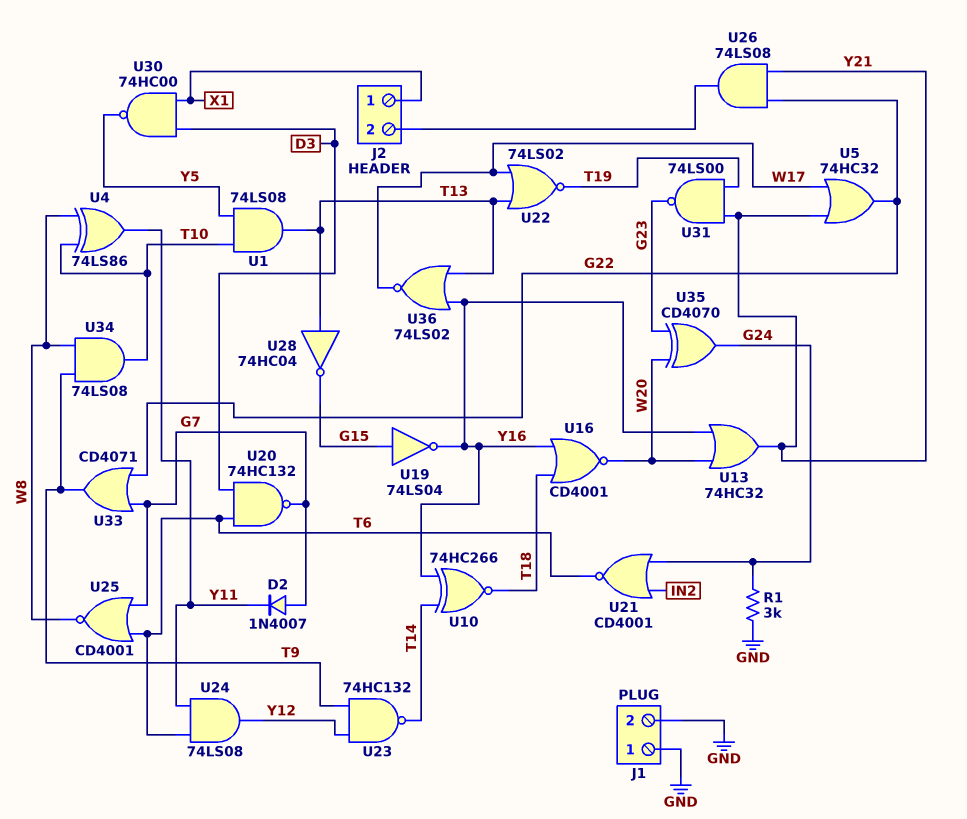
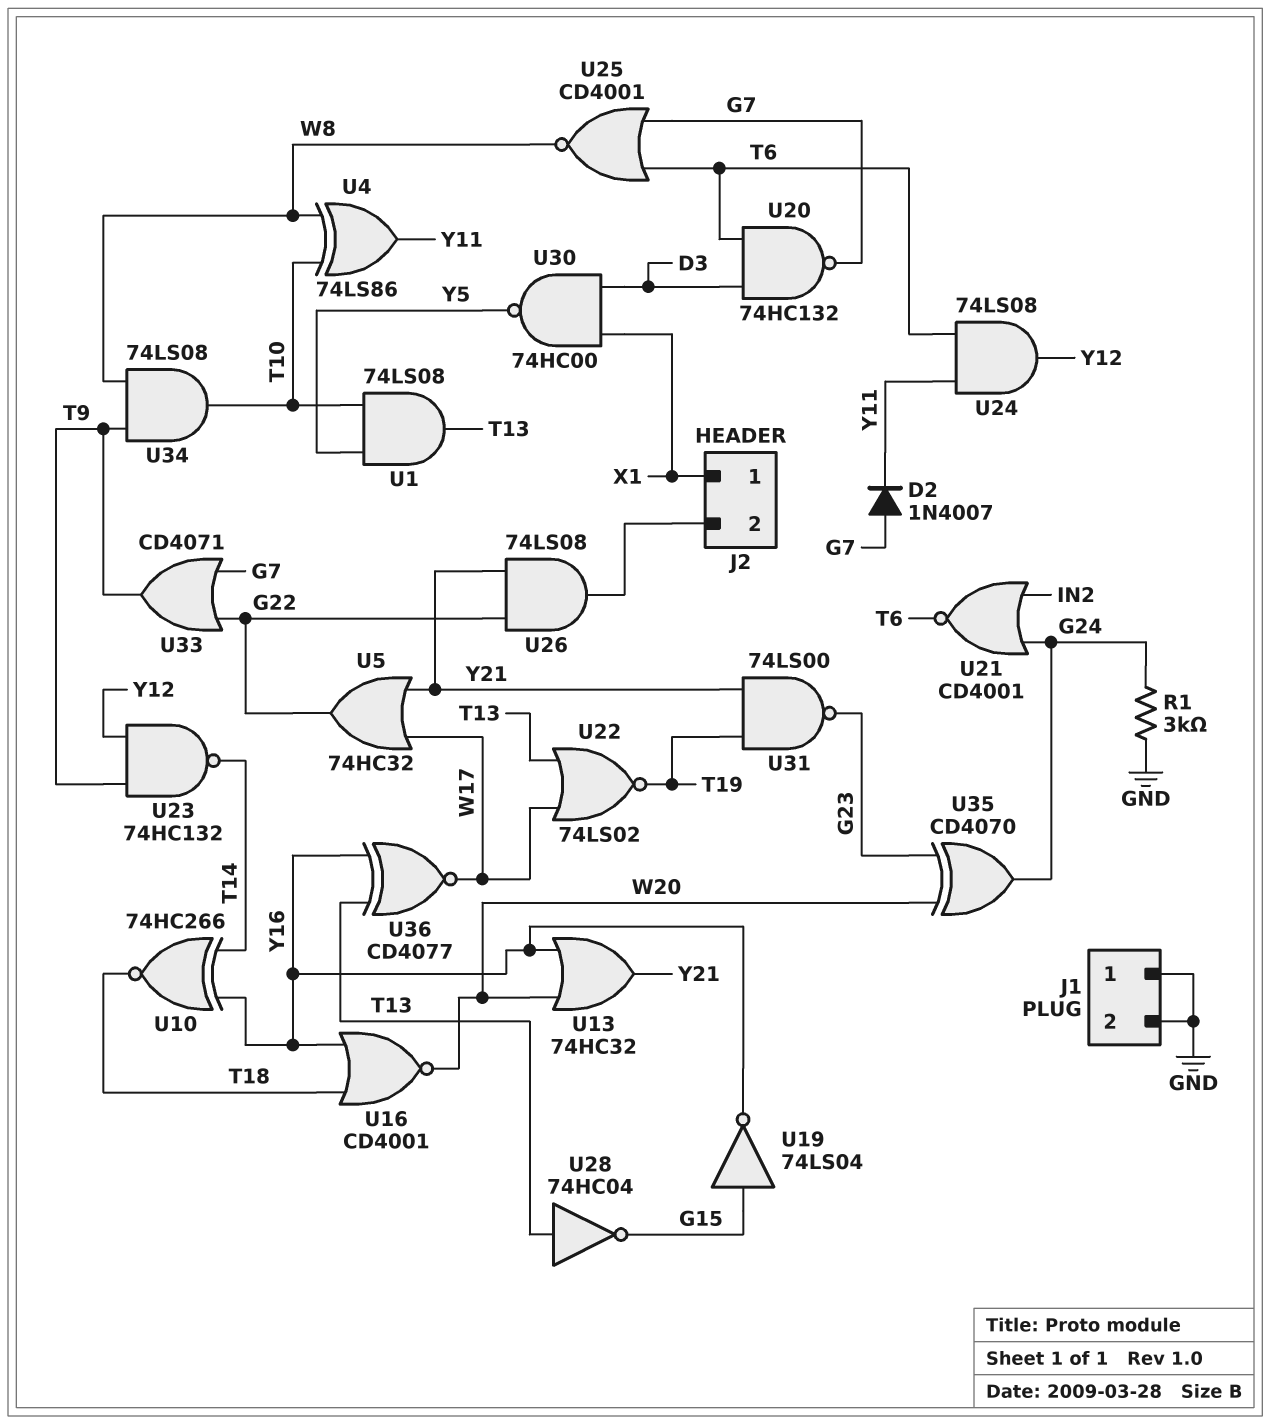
U36: NOR 74LS02 (in T13, in Y16, out W17) -> XNOR CD4077 (in T13, in Y16, out W17)

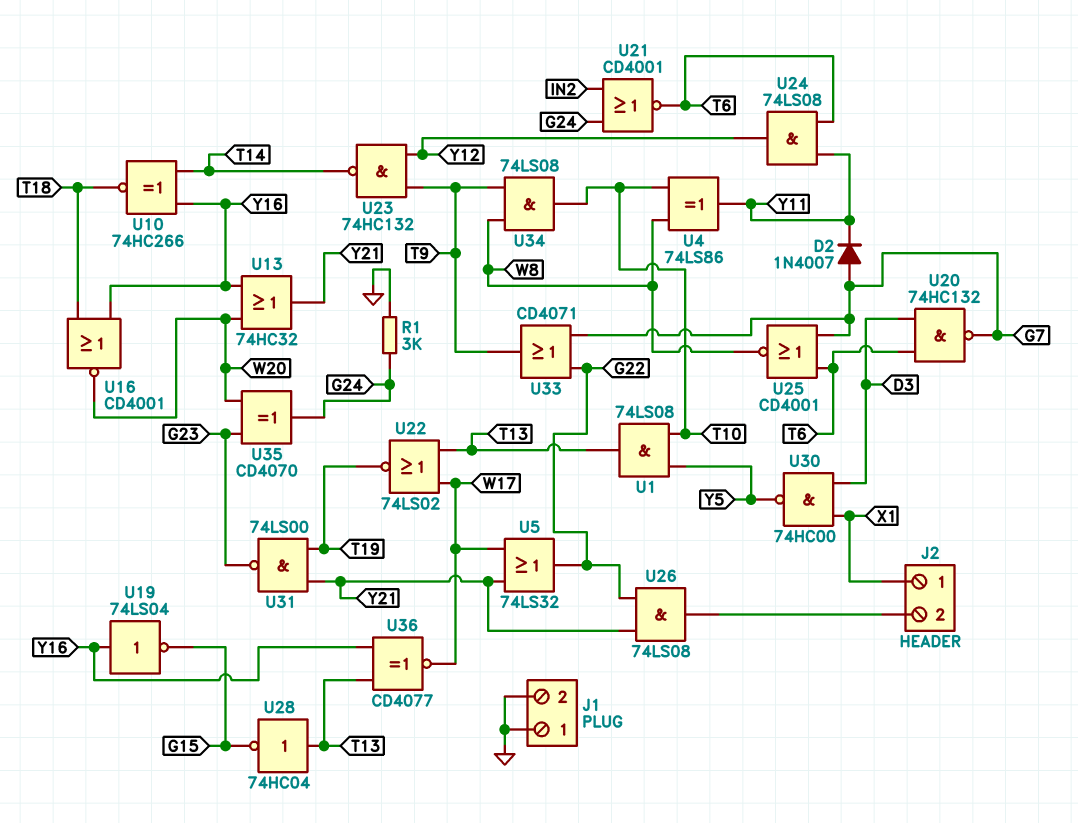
U5: OR 74HC32 (in W17, in Y21, out G22) -> OR 74LS32 (in W17, in Y21, out G22)
U19: NOT 74LS04 (in G15, out Y16) -> NOT 74LS04 (in Y16, out G15)

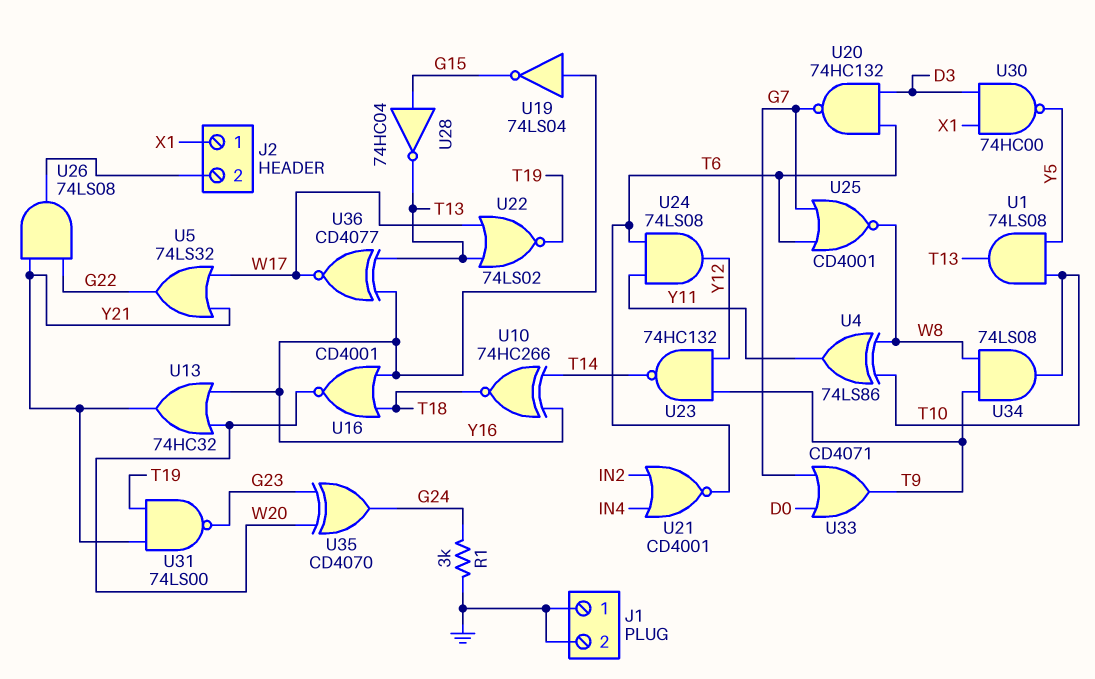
D2: diode 1N4007 (A G7, K Y11) -> none
U21: NOR CD4001 (in G24, in IN2, out T6) -> NOR CD4001 (in IN2, in IN4, out T6)
U28: NOT 74HC04 (in T13, out G15) -> NOT 74HC04 (in G15, out T13)
U33: OR CD4071 (in G7, in G22, out T9) -> OR CD4071 (in D0, in G7, out T9)

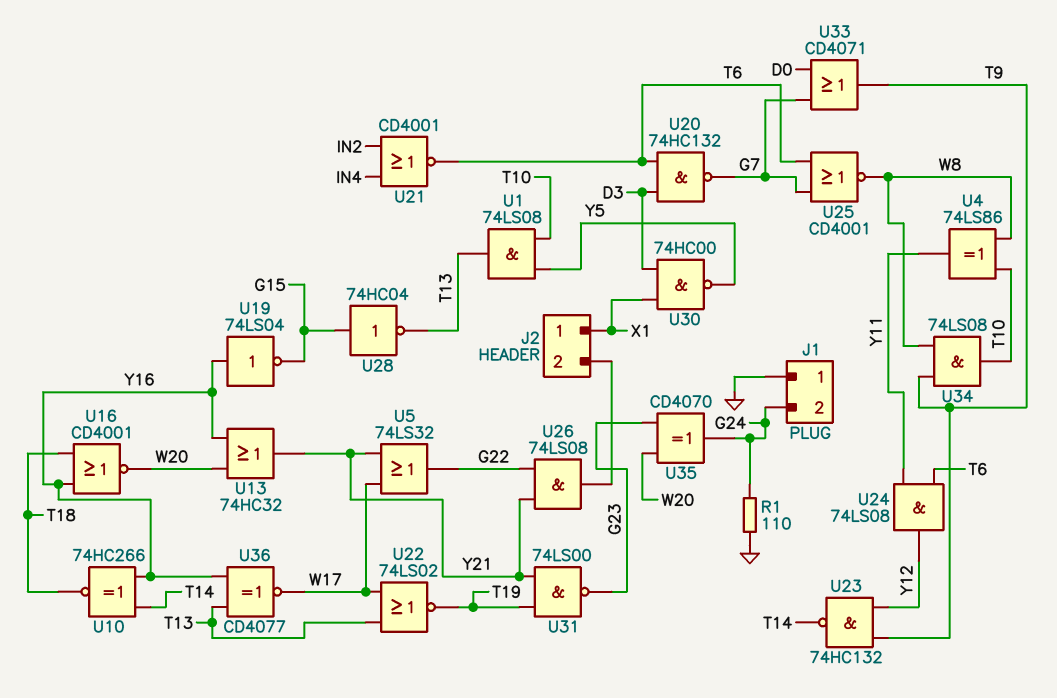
J1 pin 2: GND -> G24
R1: 3k (G24, GND) -> 110 (G24, GND)

